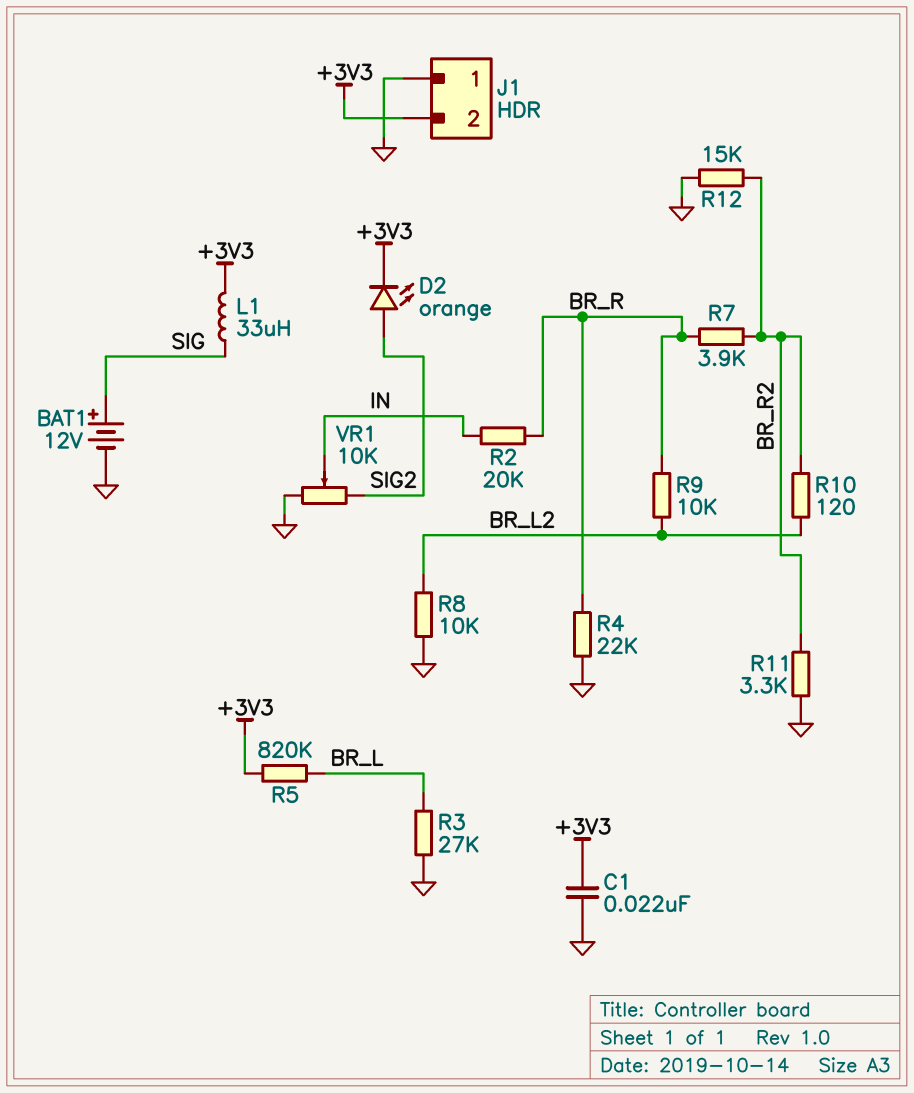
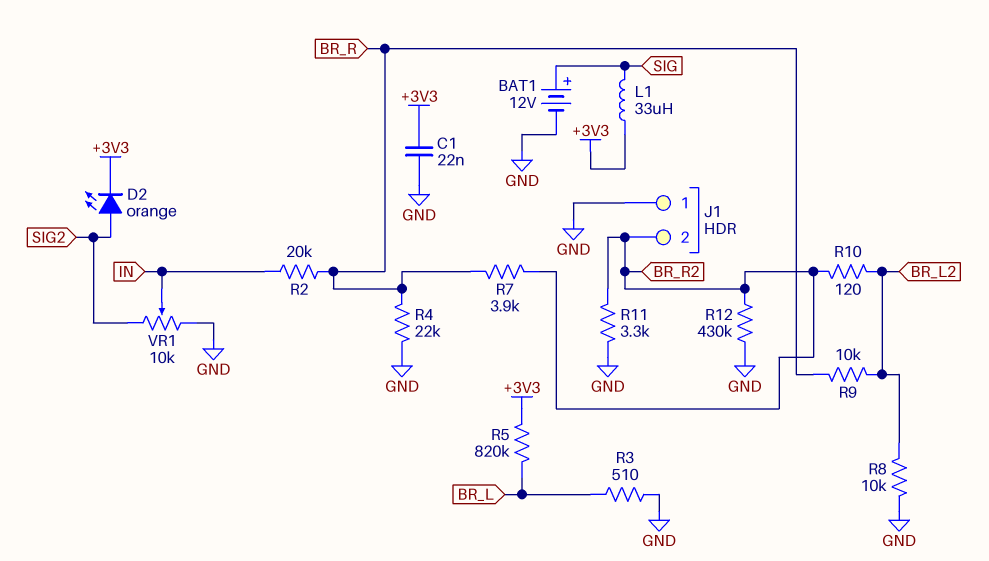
J1 pin 2: +3V3 -> BR_R2
R3: 27k (BR_L, GND) -> 510 (BR_L, GND)
R12: 15k (BR_R2, GND) -> 430k (BR_R2, GND)

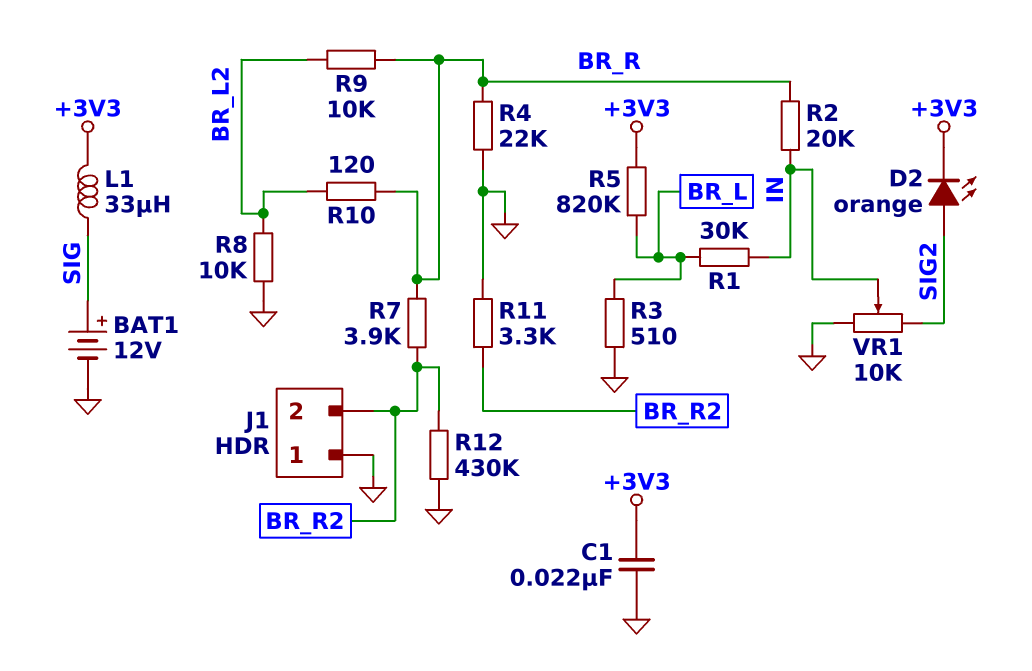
R1: none -> 30k (BR_L, IN)
R10: 120 (BR_L2, BR_R2) -> 120 (BR_L2, BR_R)

